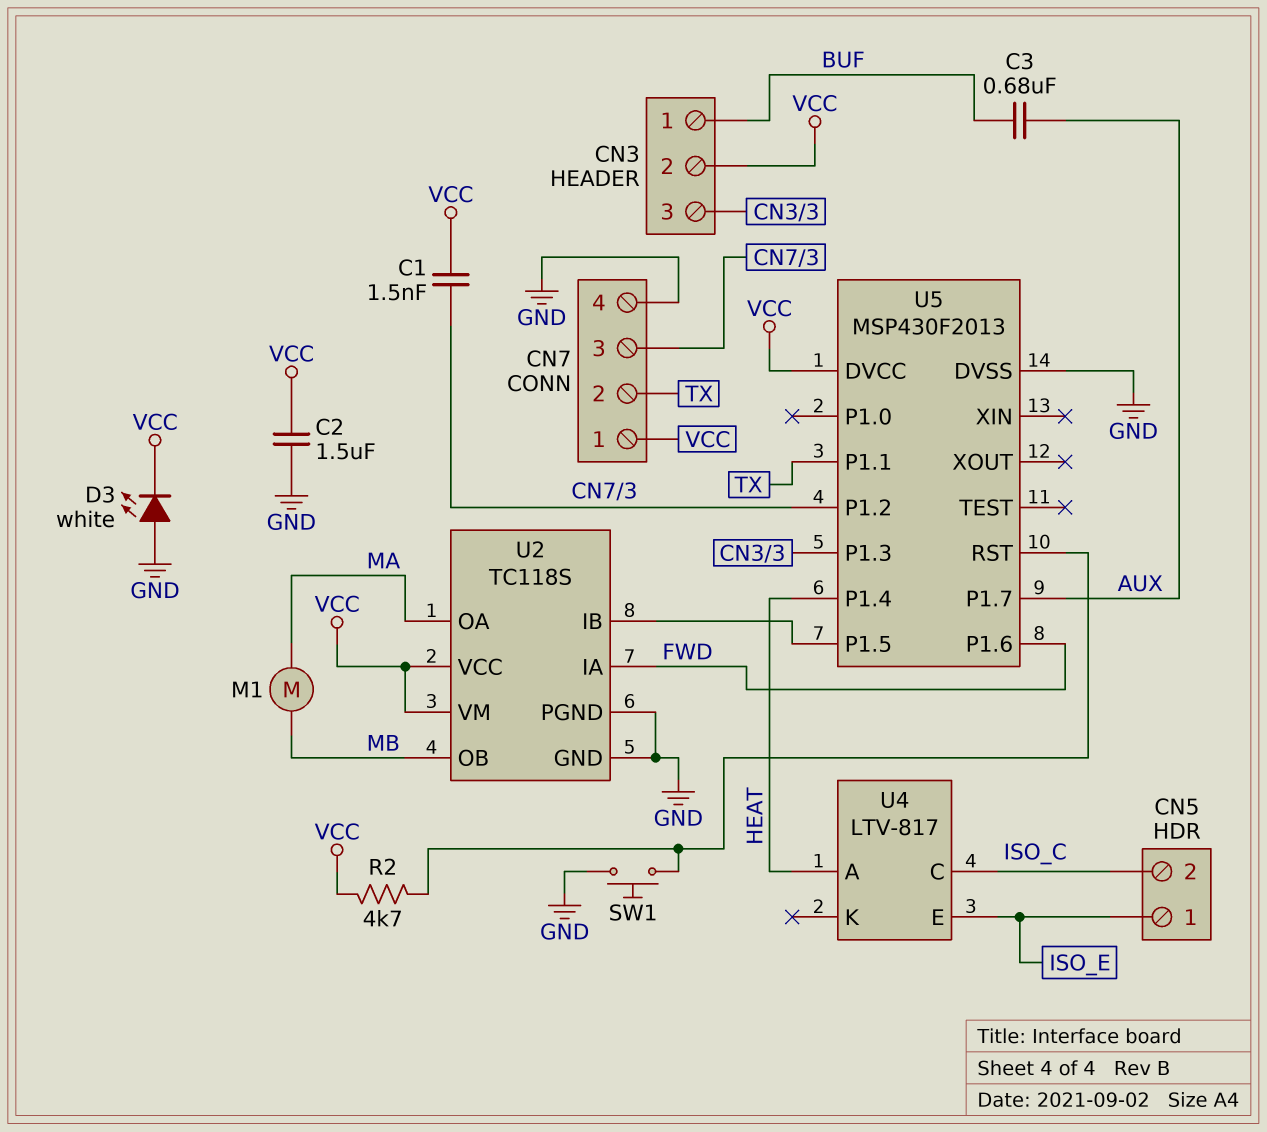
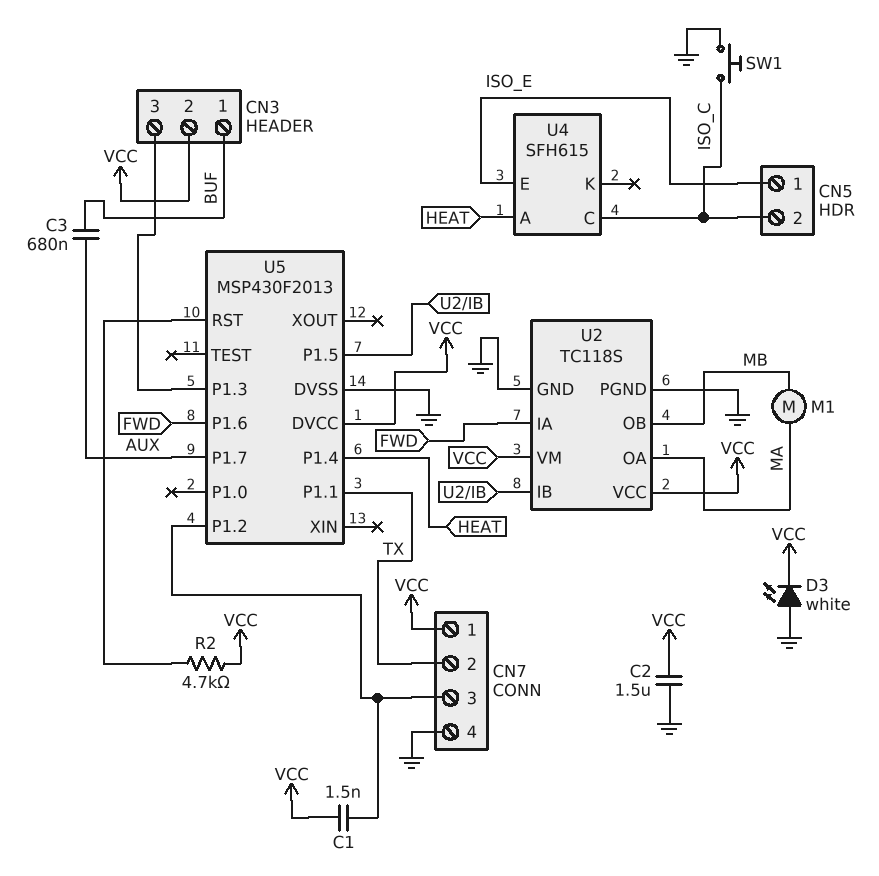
SW1: button (GND, U5/RST) -> button (GND, ISO_C)
U4: LTV-817 -> SFH615

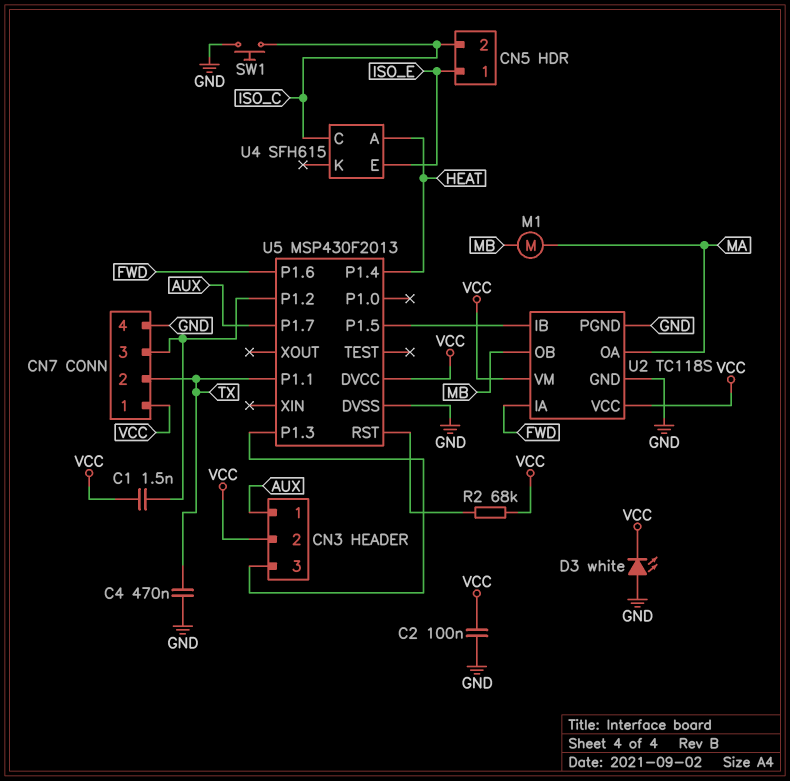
C2: 1.5uF (GND, VCC) -> 100nF (GND, VCC)
C3: 680nF (AUX, BUF) -> none
C4: none -> 470nF (GND, TX)
CN3 pin 1: BUF -> AUX
R2: 4.7k (U5/RST, VCC) -> 68k (U5/RST, VCC)

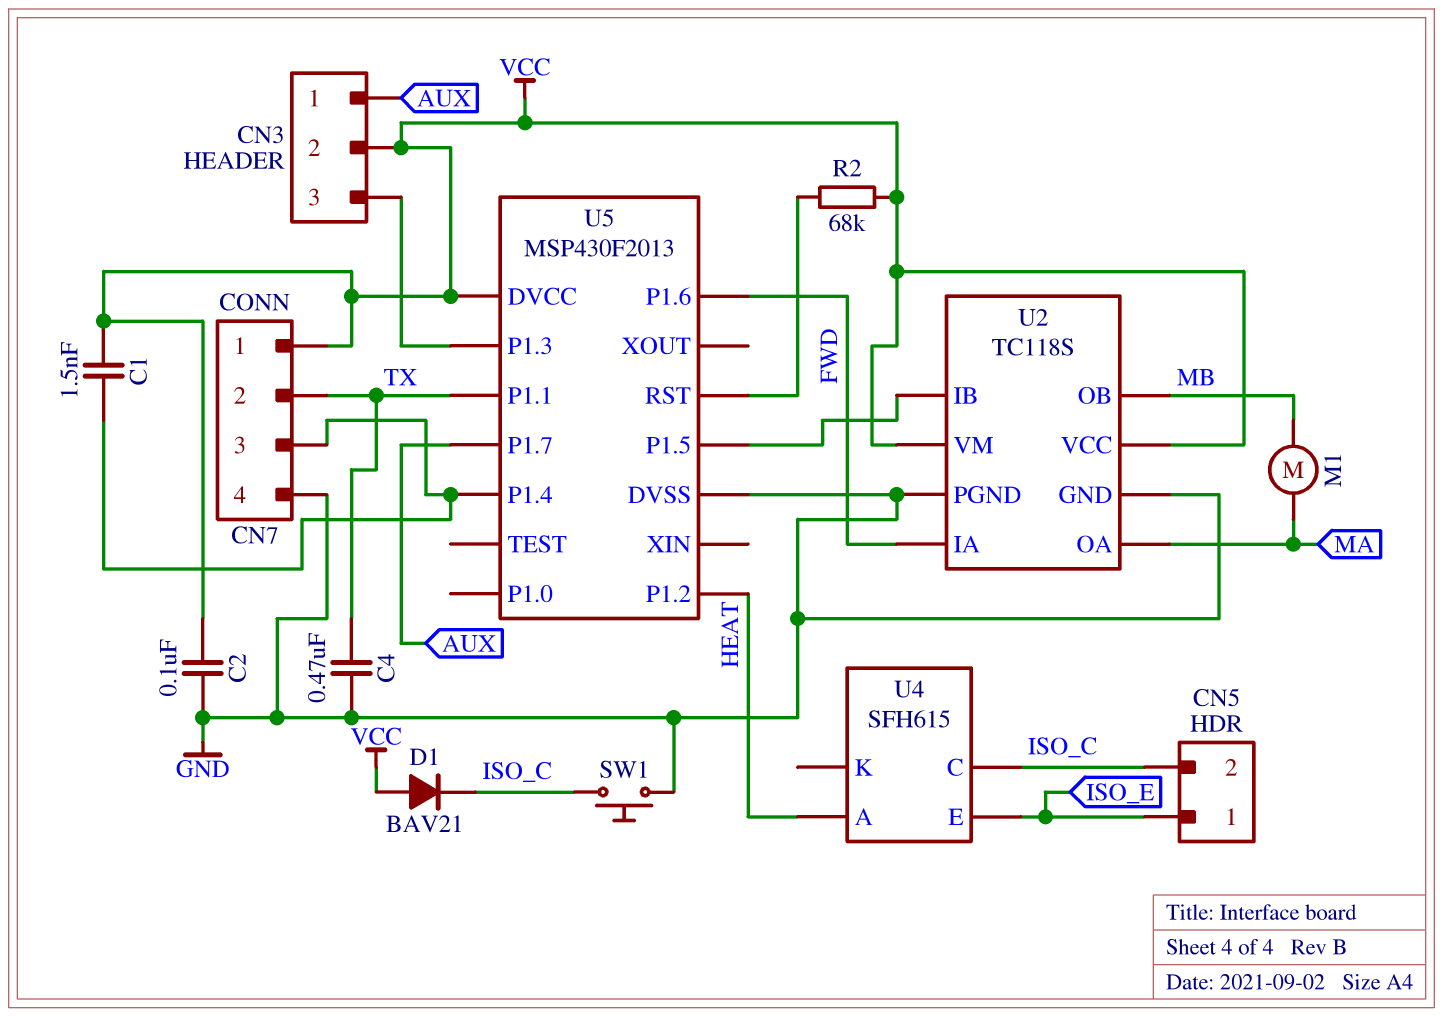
D1: none -> diode BAV21 (A VCC, K ISO_C)
D3: LED white (A GND, K VCC) -> none
U5 pin P1.2: CN7/3 -> HEAT
U5 pin P1.4: HEAT -> CN7/3

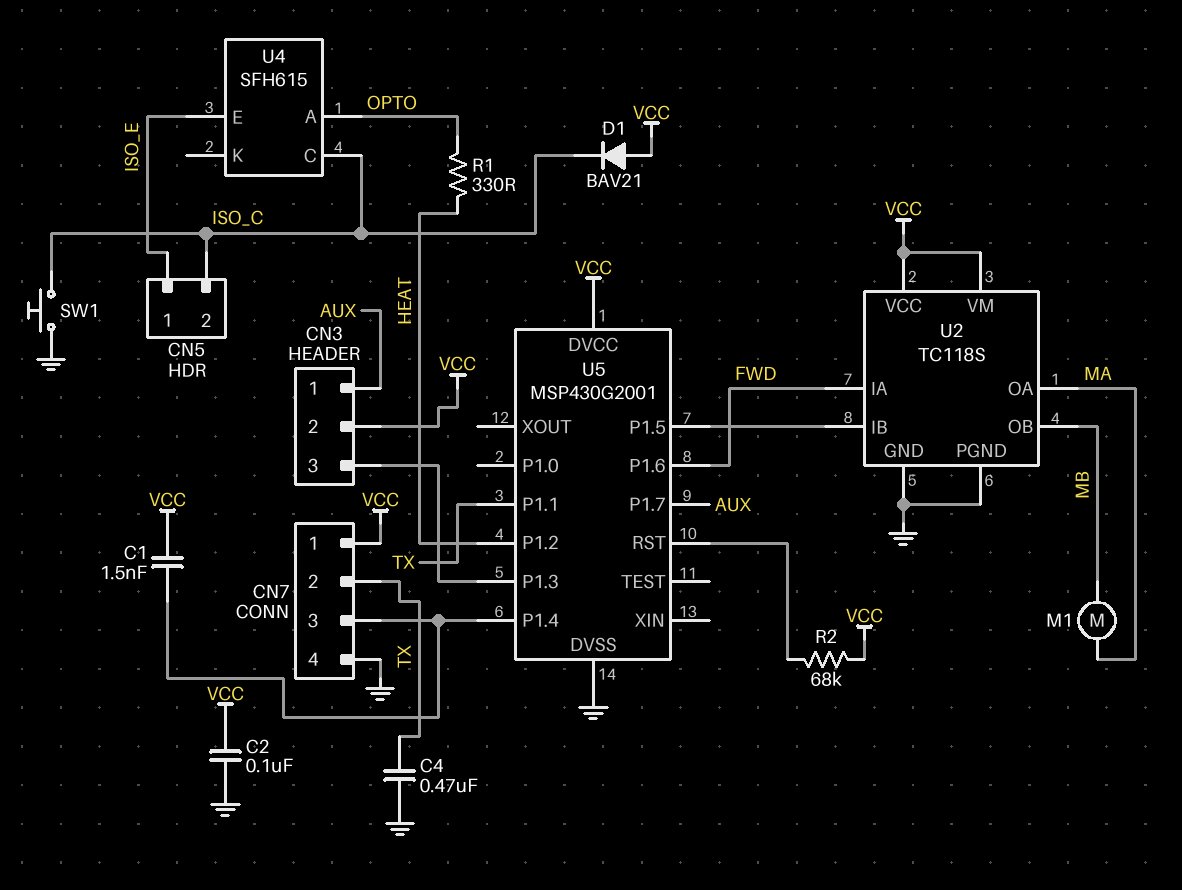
R1: none -> 330 (HEAT, OPTO)
U4 pin A: HEAT -> OPTO
U5: MSP430F2013 -> MSP430G2001

